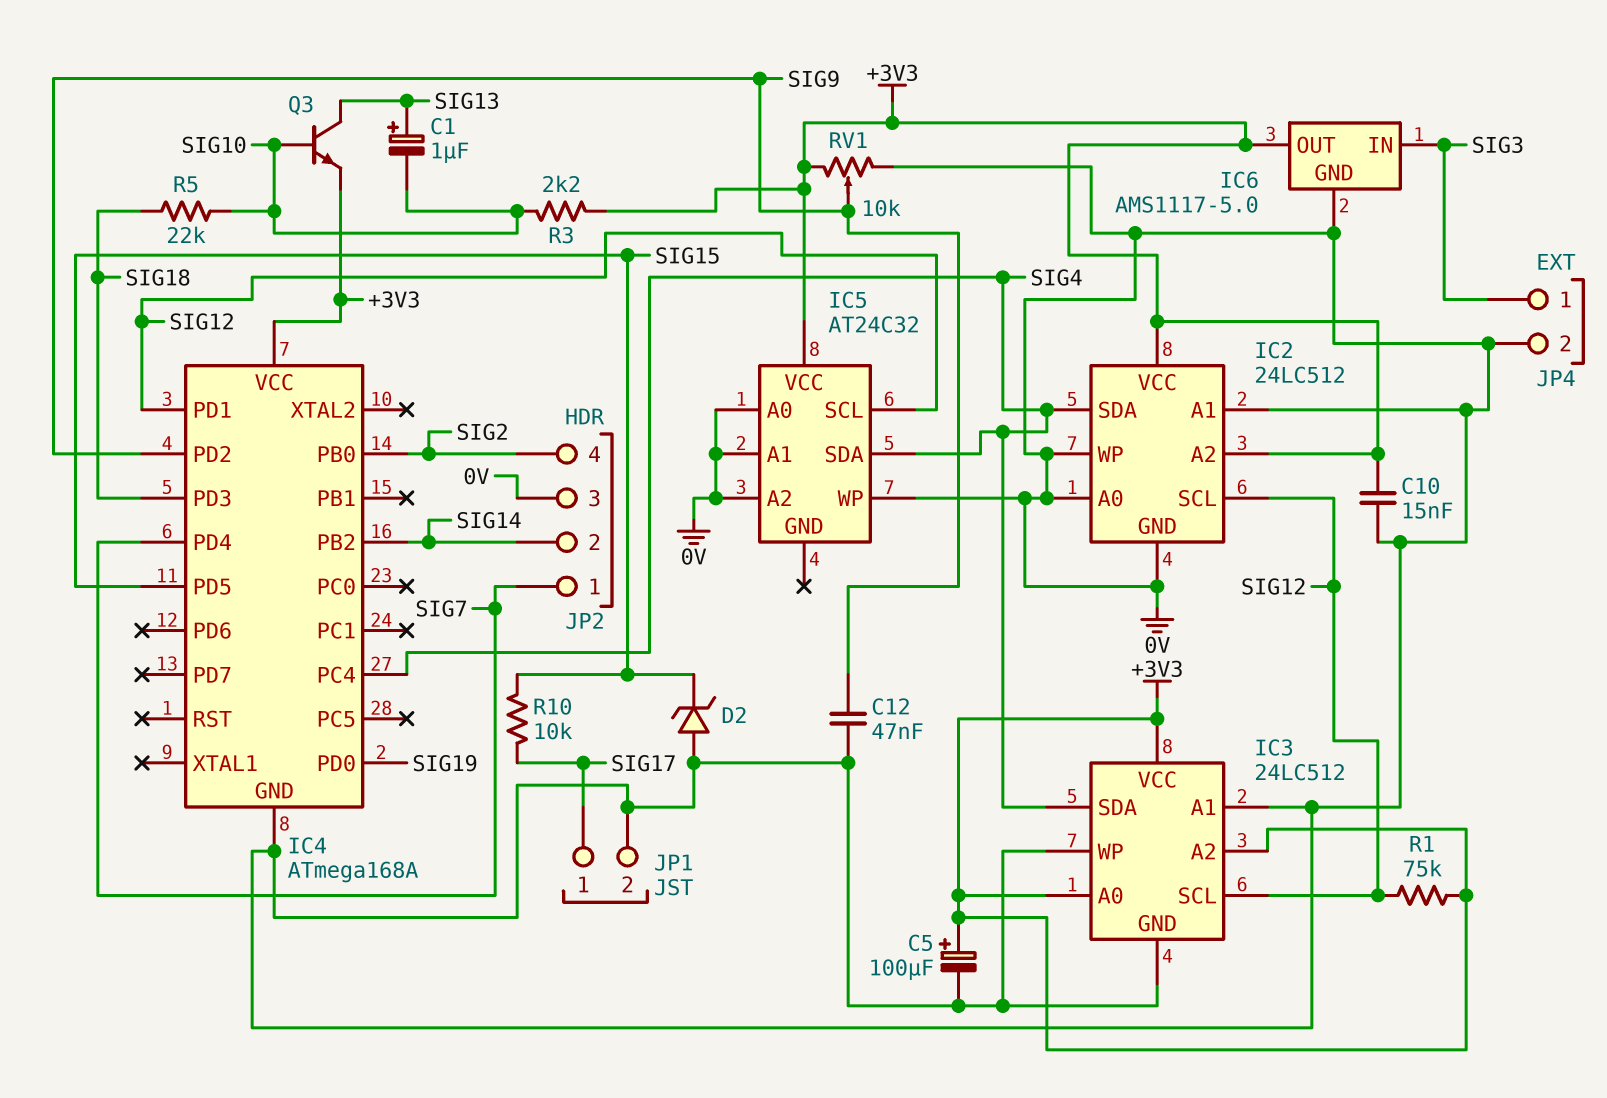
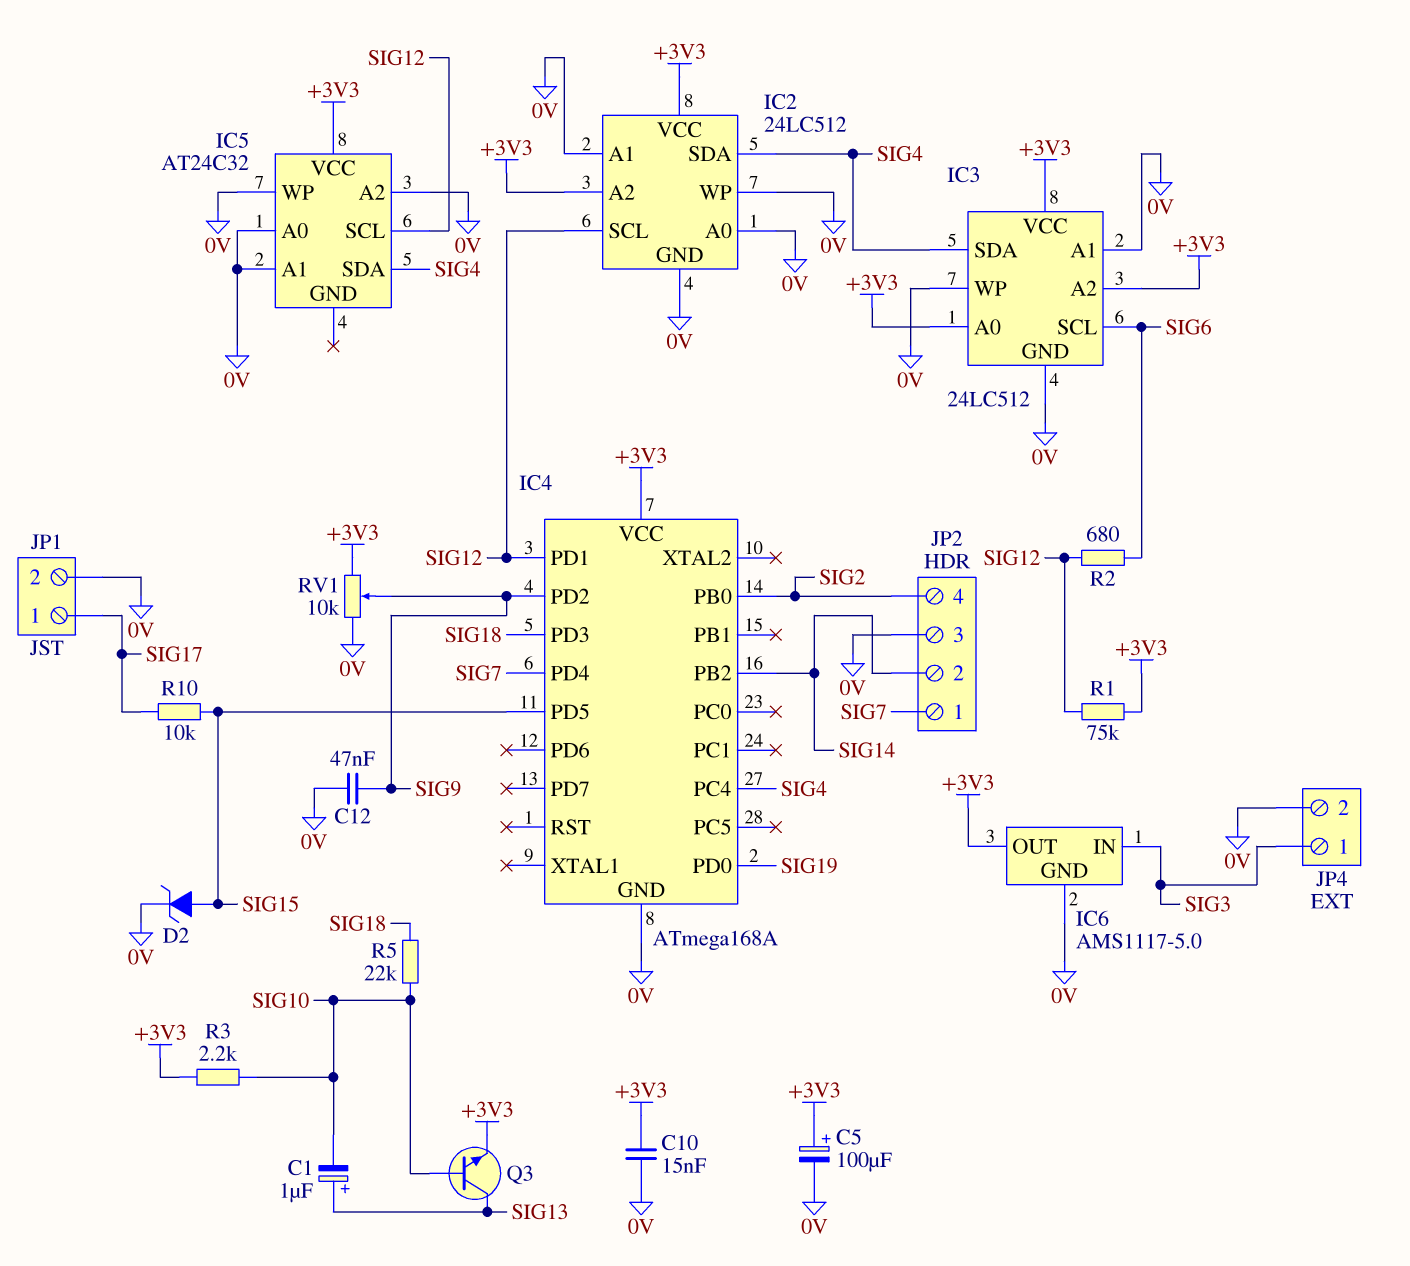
D2: zener (A 0V, K SIG15) -> zener (A SIG15, K 0V)
IC3 pin SCL: SIG12 -> SIG6
R2: none -> 680 (SIG6, SIG12)

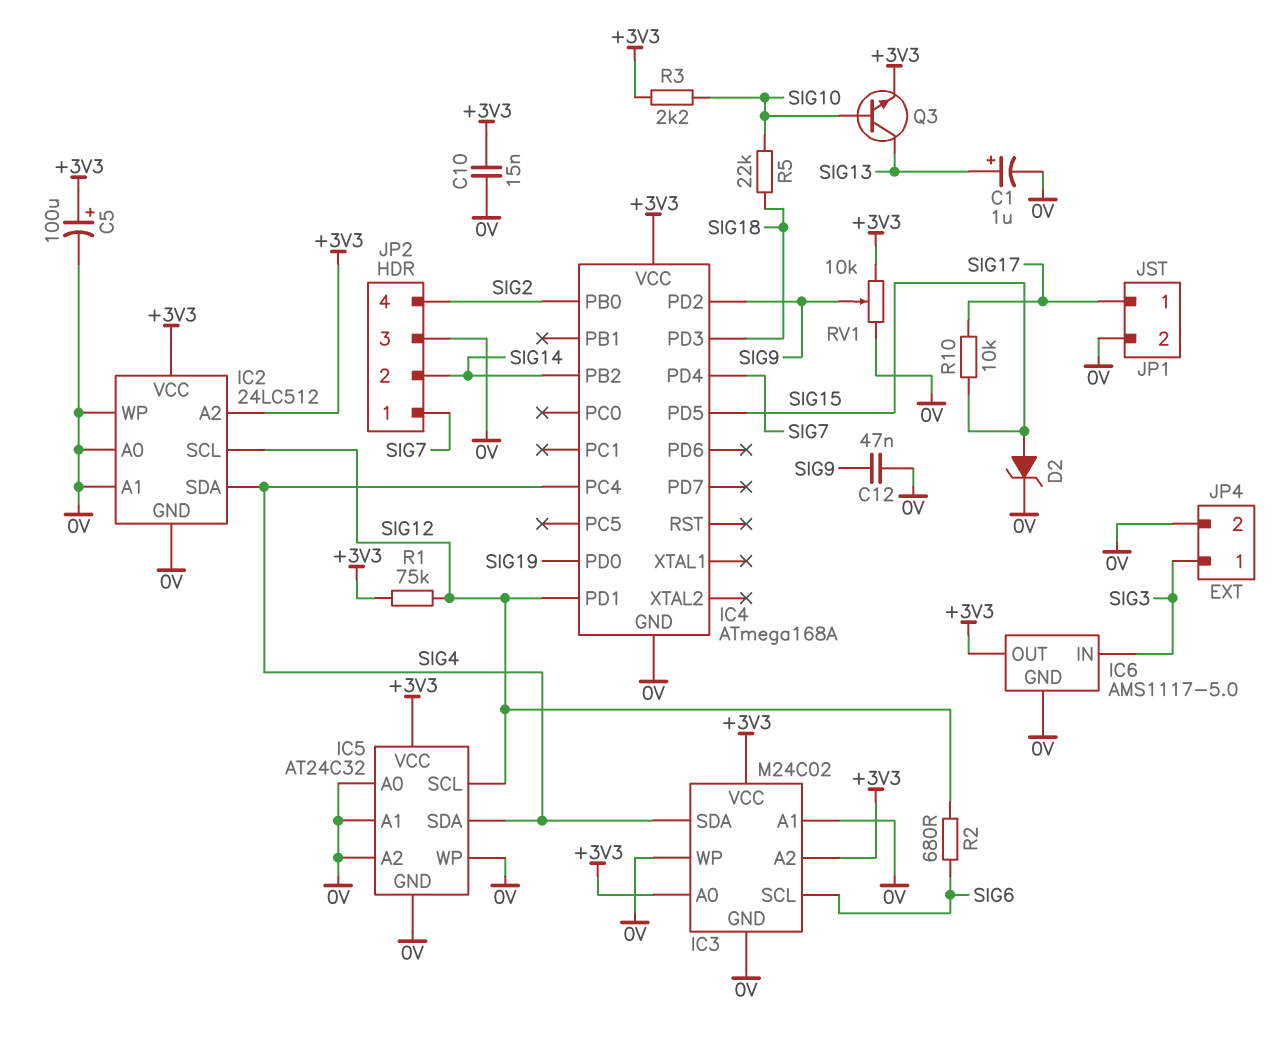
C1: 1uF (plus SIG13, minus SIG10) -> 1uF (plus SIG13, minus 0V)
IC3: 24LC512 -> M24C02
IC5 pin GND: none -> 0V

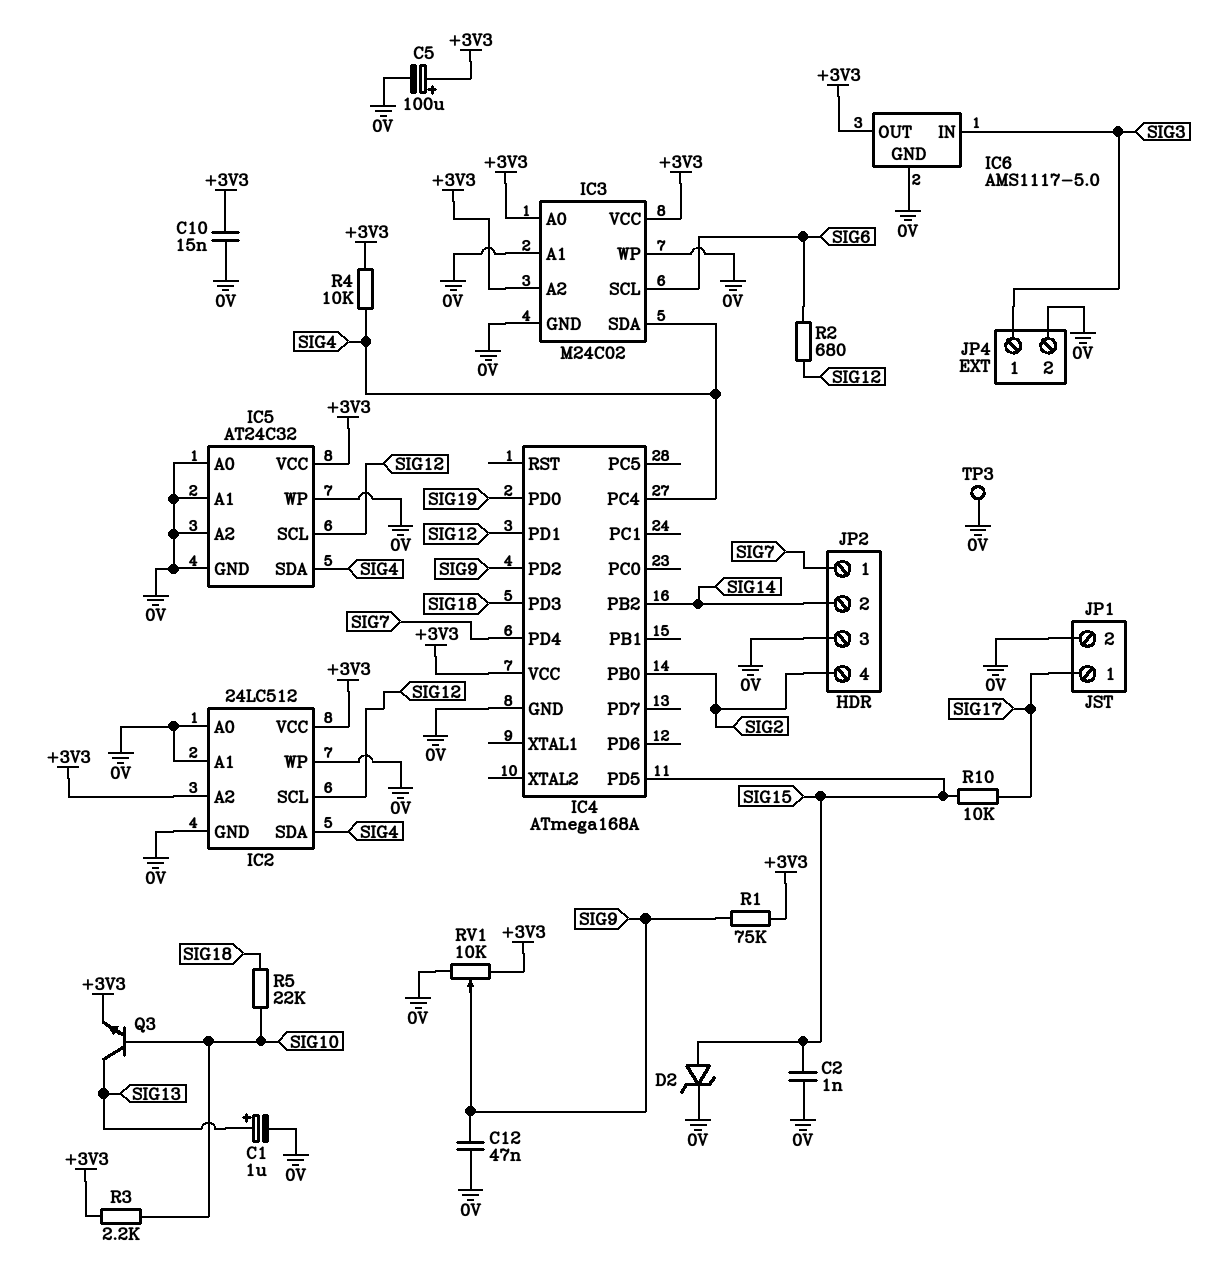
C2: none -> 1nF (0V, SIG15)
R1: 75k (+3V3, SIG12) -> 75k (+3V3, SIG9)
R4: none -> 10k (+3V3, SIG4)
TP3: none -> test point (0V)

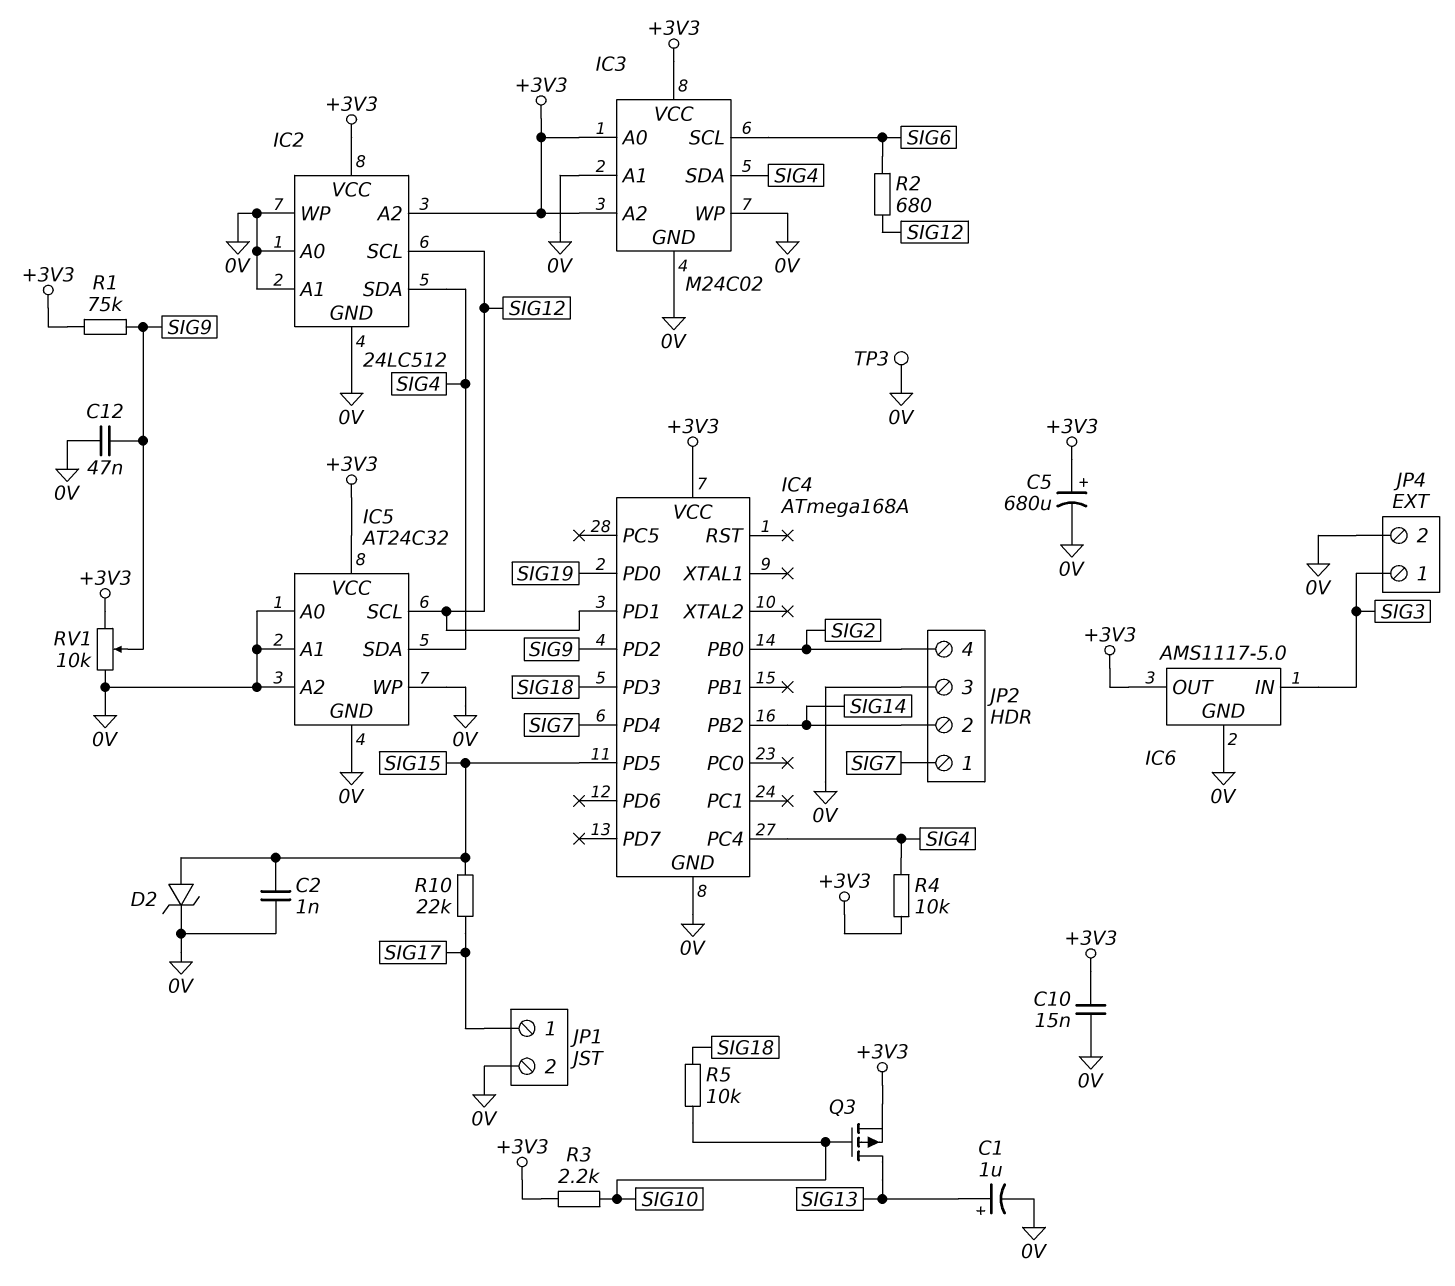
C5: 100uF (plus +3V3, minus 0V) -> 680uF (plus +3V3, minus 0V)
Q3: NPN (B SIG10, C SIG13, E +3V3) -> PMOS (G SIG10, D SIG13, S +3V3)
R5: 22k (SIG10, SIG18) -> 10k (SIG10, SIG18)
R10: 10k (SIG15, SIG17) -> 22k (SIG15, SIG17)

